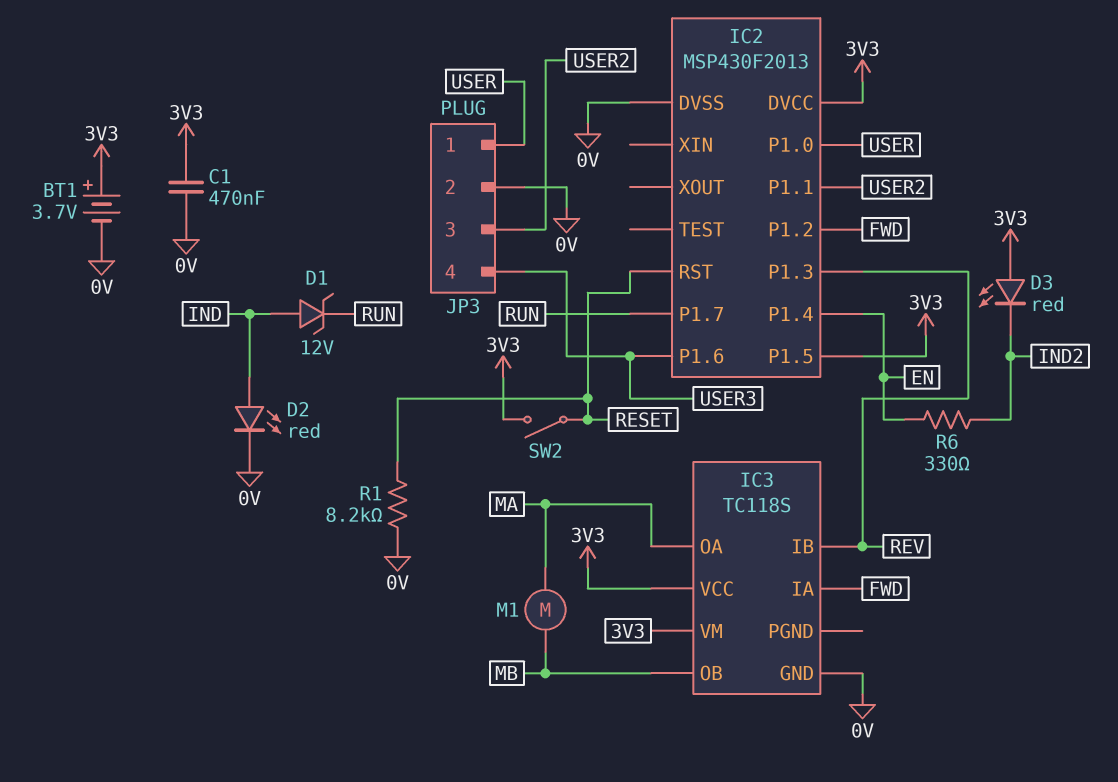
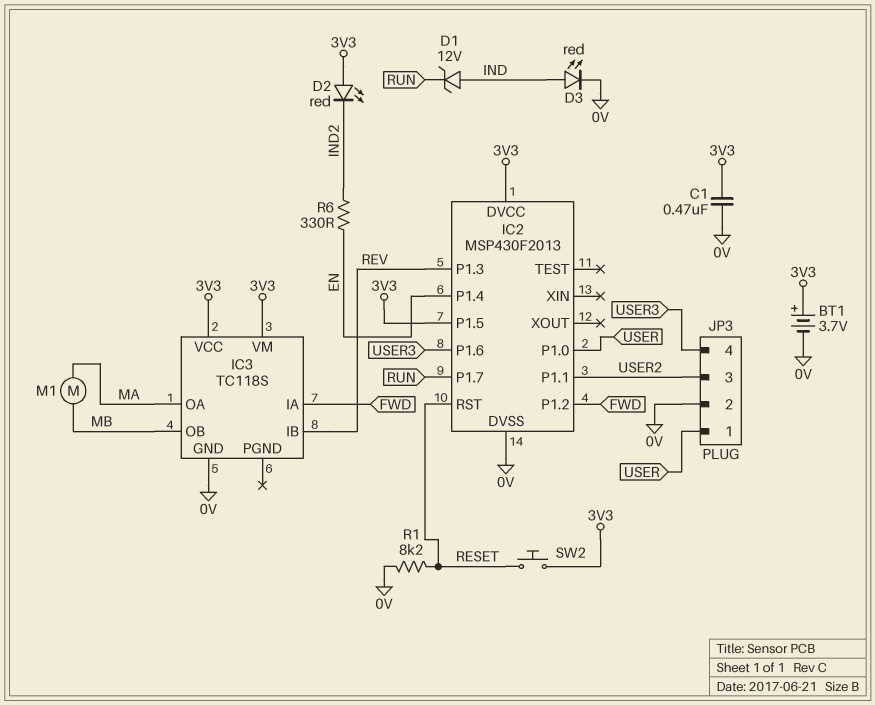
D2: LED red (A IND, K 0V) -> LED red (A 3V3, K IND2)
D3: LED red (A 3V3, K IND2) -> LED red (A IND, K 0V)
SW2: switch (3V3, RESET) -> button (3V3, RESET)

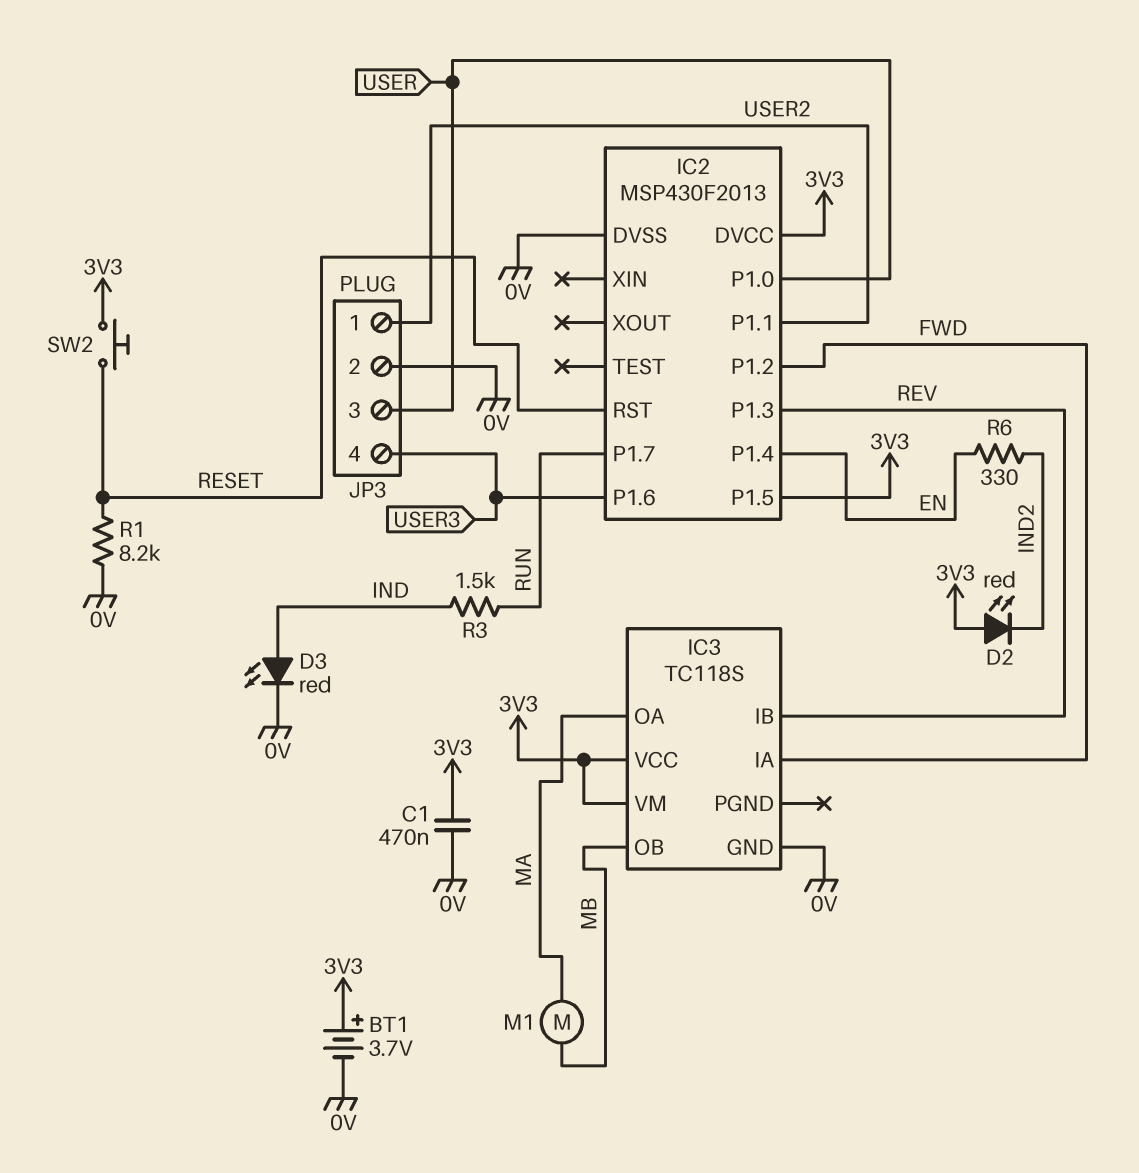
D1: zener 12V (A IND, K RUN) -> none
JP3 pin 1: USER -> USER2
JP3 pin 3: USER2 -> USER
R3: none -> 1.5k (IND, RUN)

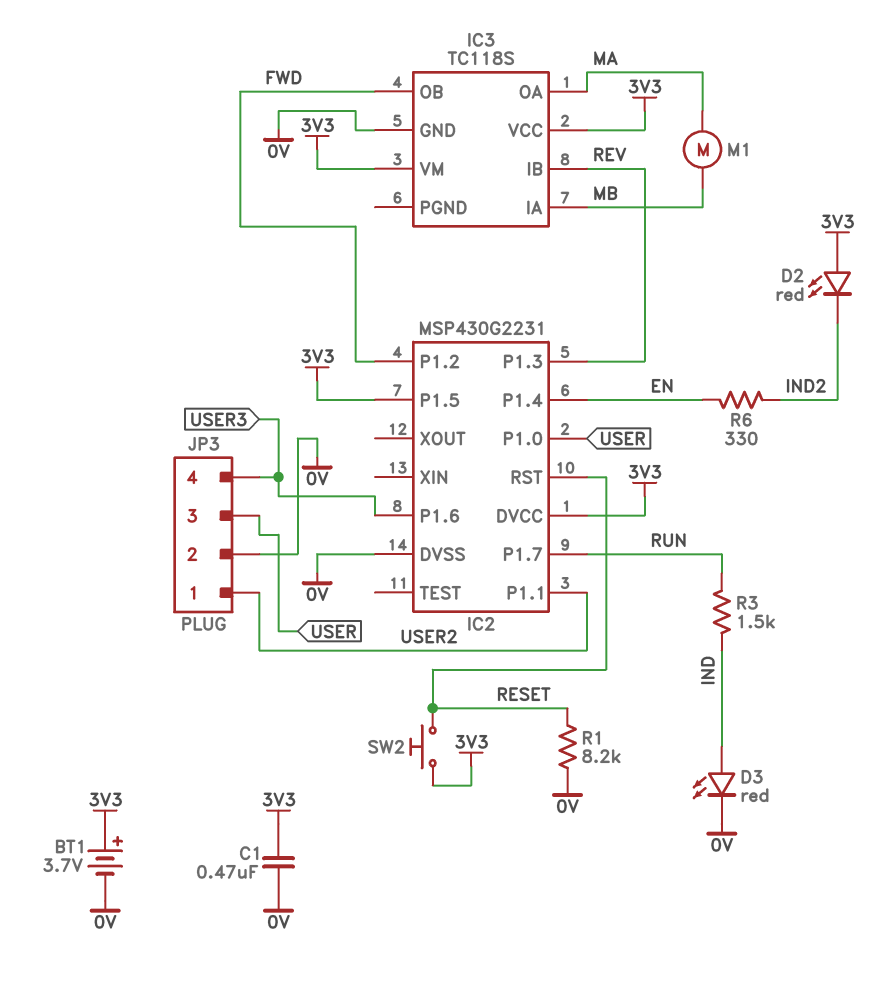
IC2: MSP430F2013 -> MSP430G2231
IC3 pin IA: FWD -> MB
IC3 pin OB: MB -> FWD

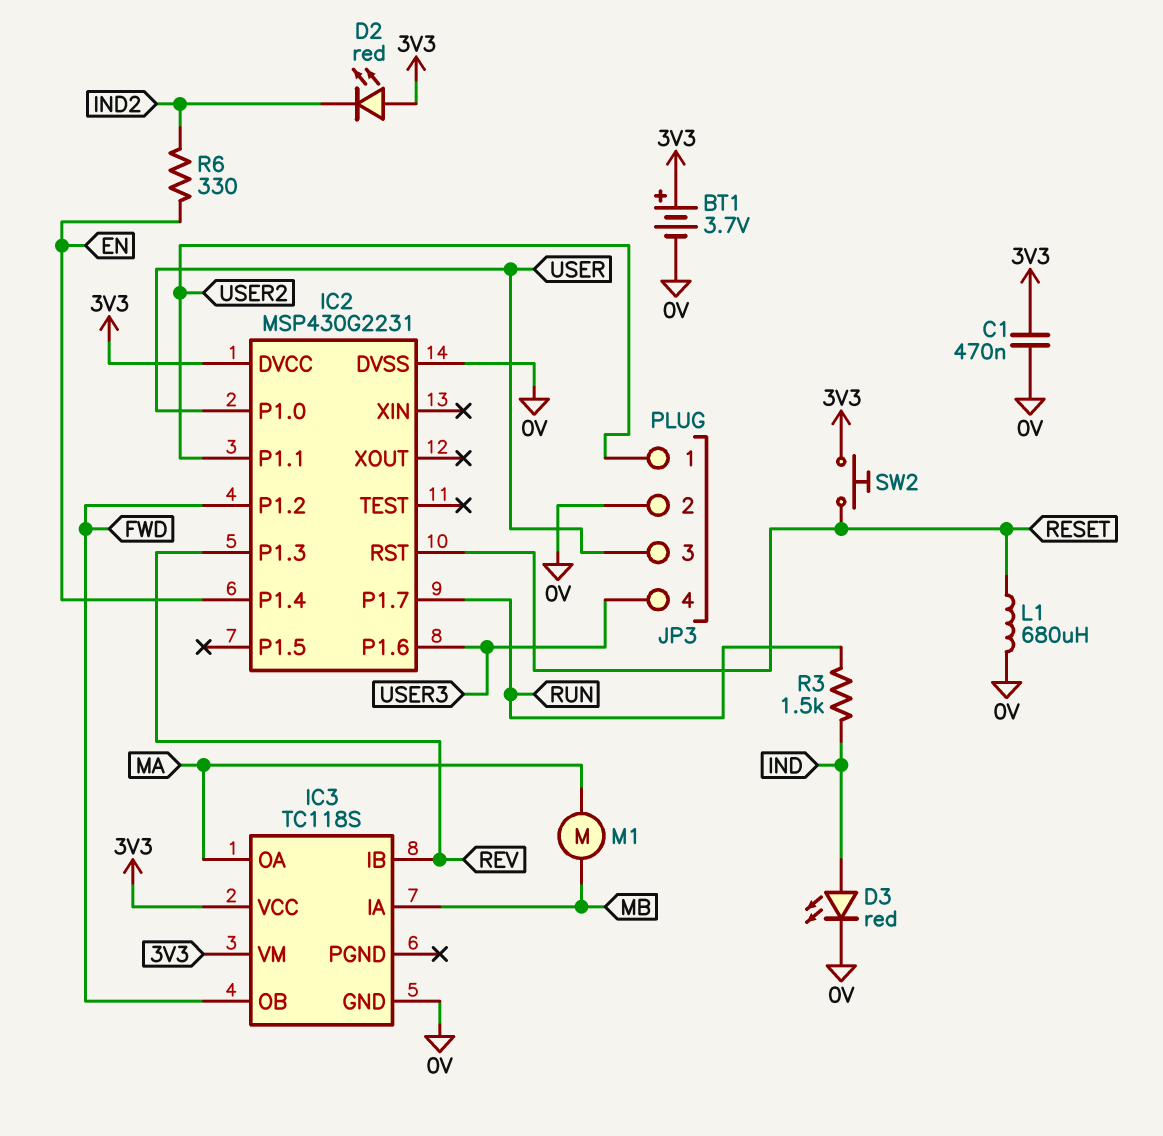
IC2 pin P1.5: 3V3 -> none
L1: none -> 680uH (0V, RESET)
R1: 8.2k (0V, RESET) -> none

